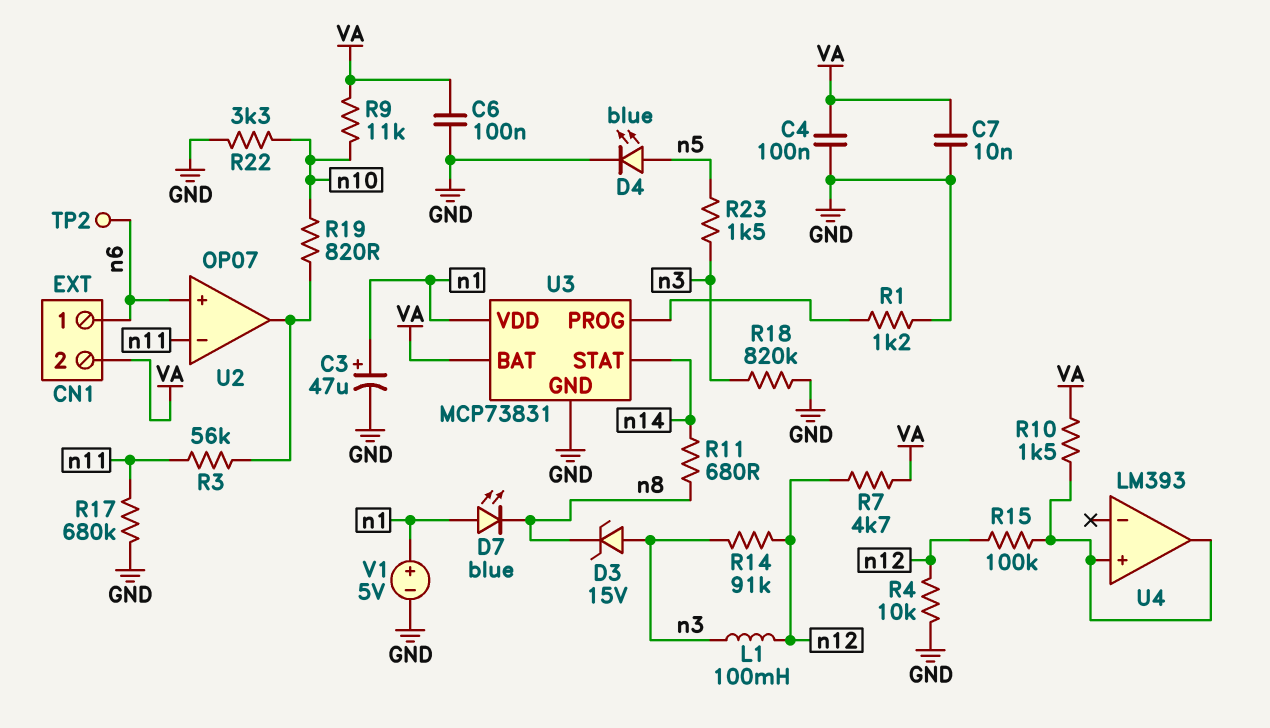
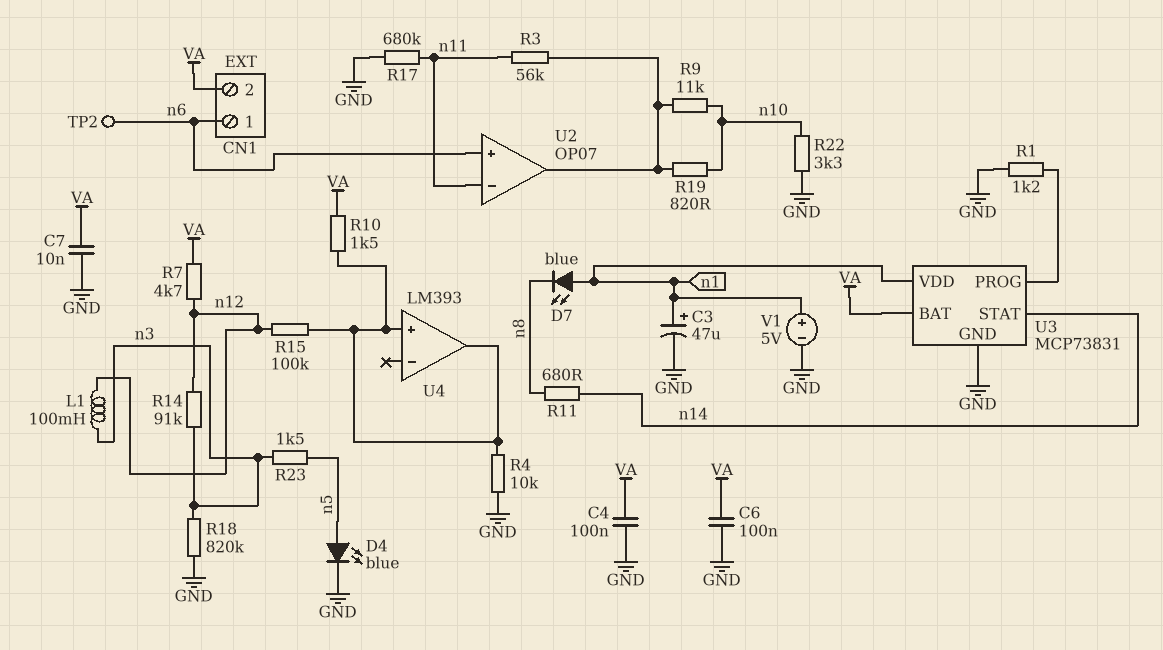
D3: zener 15V (A n3, K n8) -> none
R4: 10k (GND, n12) -> 10k (GND, U4/in+)
R9: 11k (VA, n10) -> 11k (U2/out, n10)

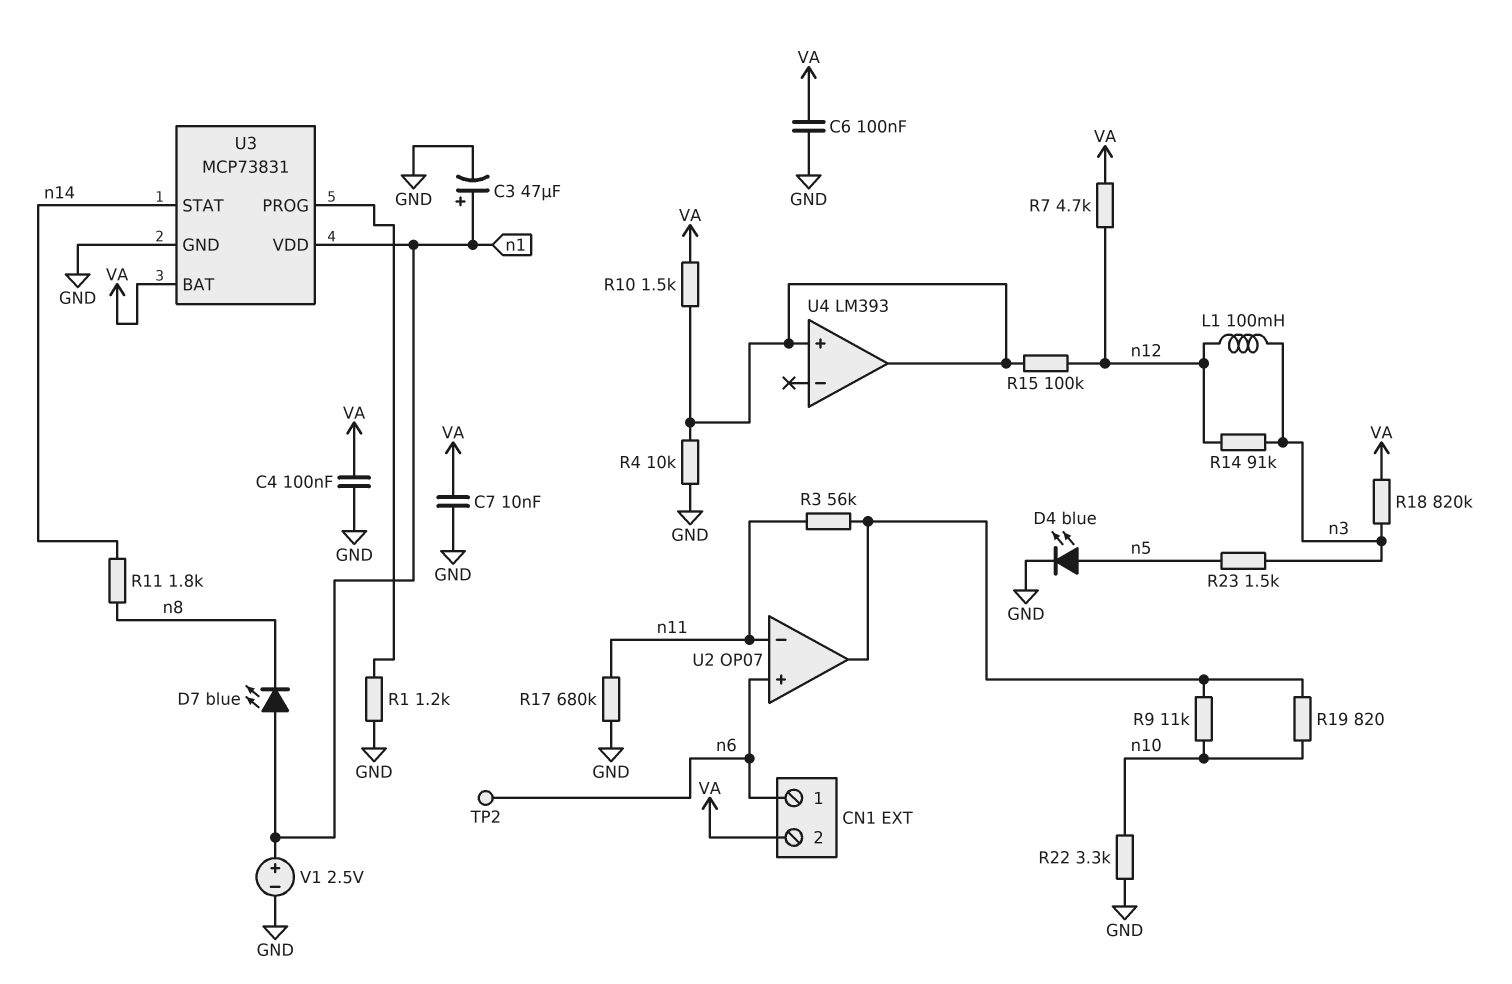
R11: 680 (n8, n14) -> 1.8k (n8, n14)
R18: 820k (GND, n3) -> 820k (VA, n3)
V1: 5V (plus n1, minus GND) -> 2.5V (plus n1, minus GND)

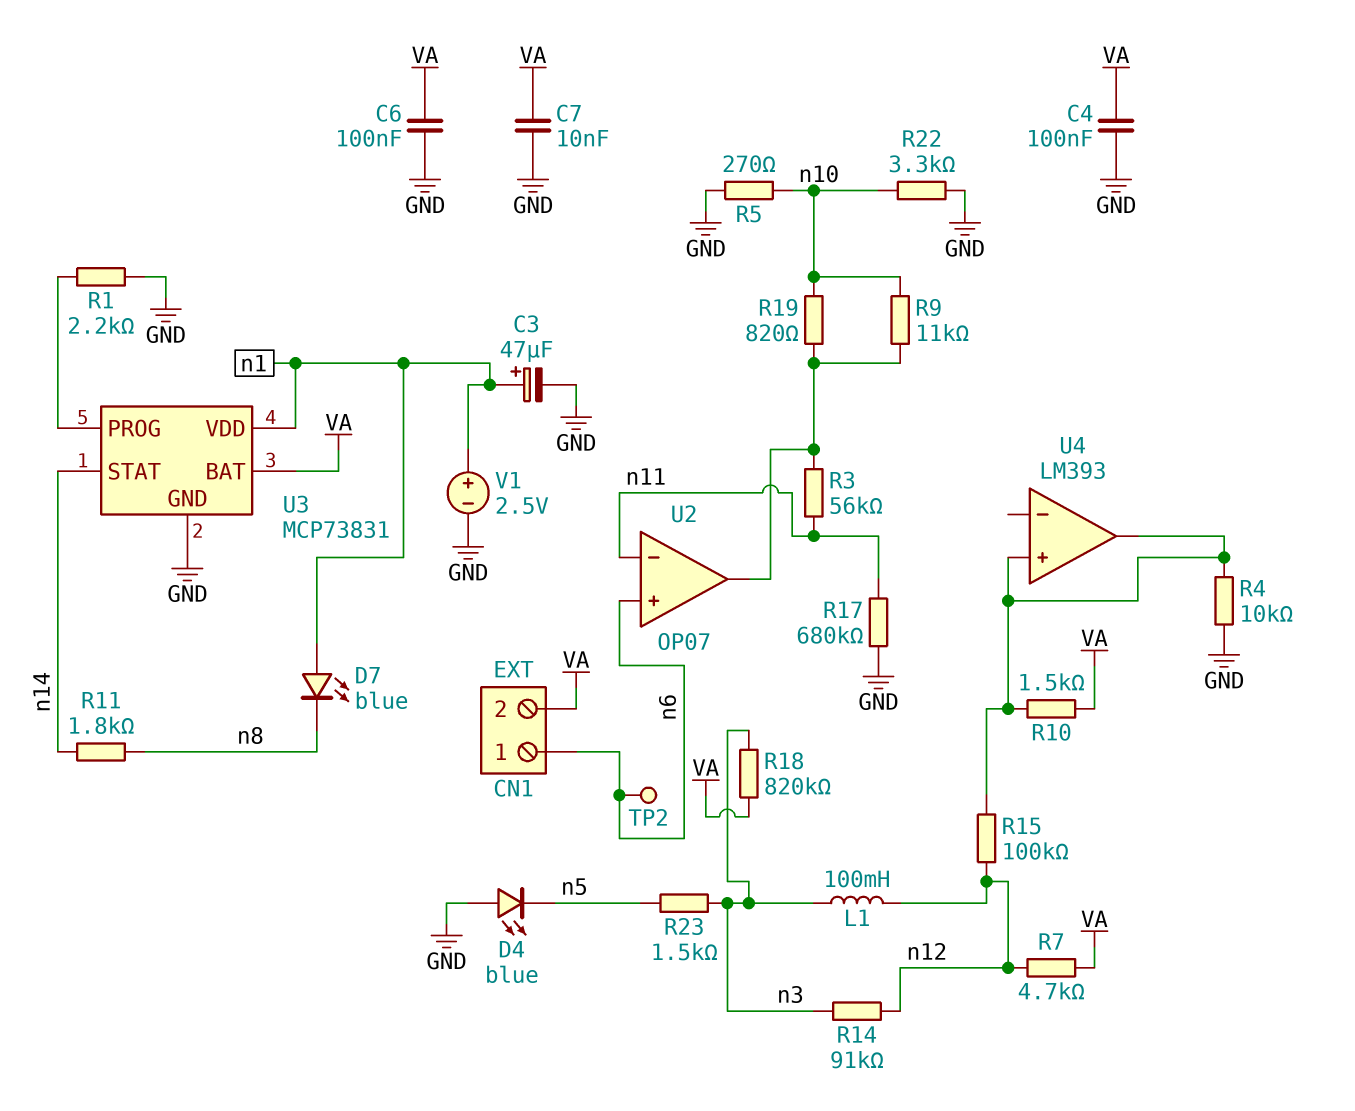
D4: LED blue (A n5, K GND) -> LED blue (A GND, K n5)
R1: 1.2k (GND, U3/PROG) -> 2.2k (GND, U3/PROG)
R5: none -> 270 (GND, n10)

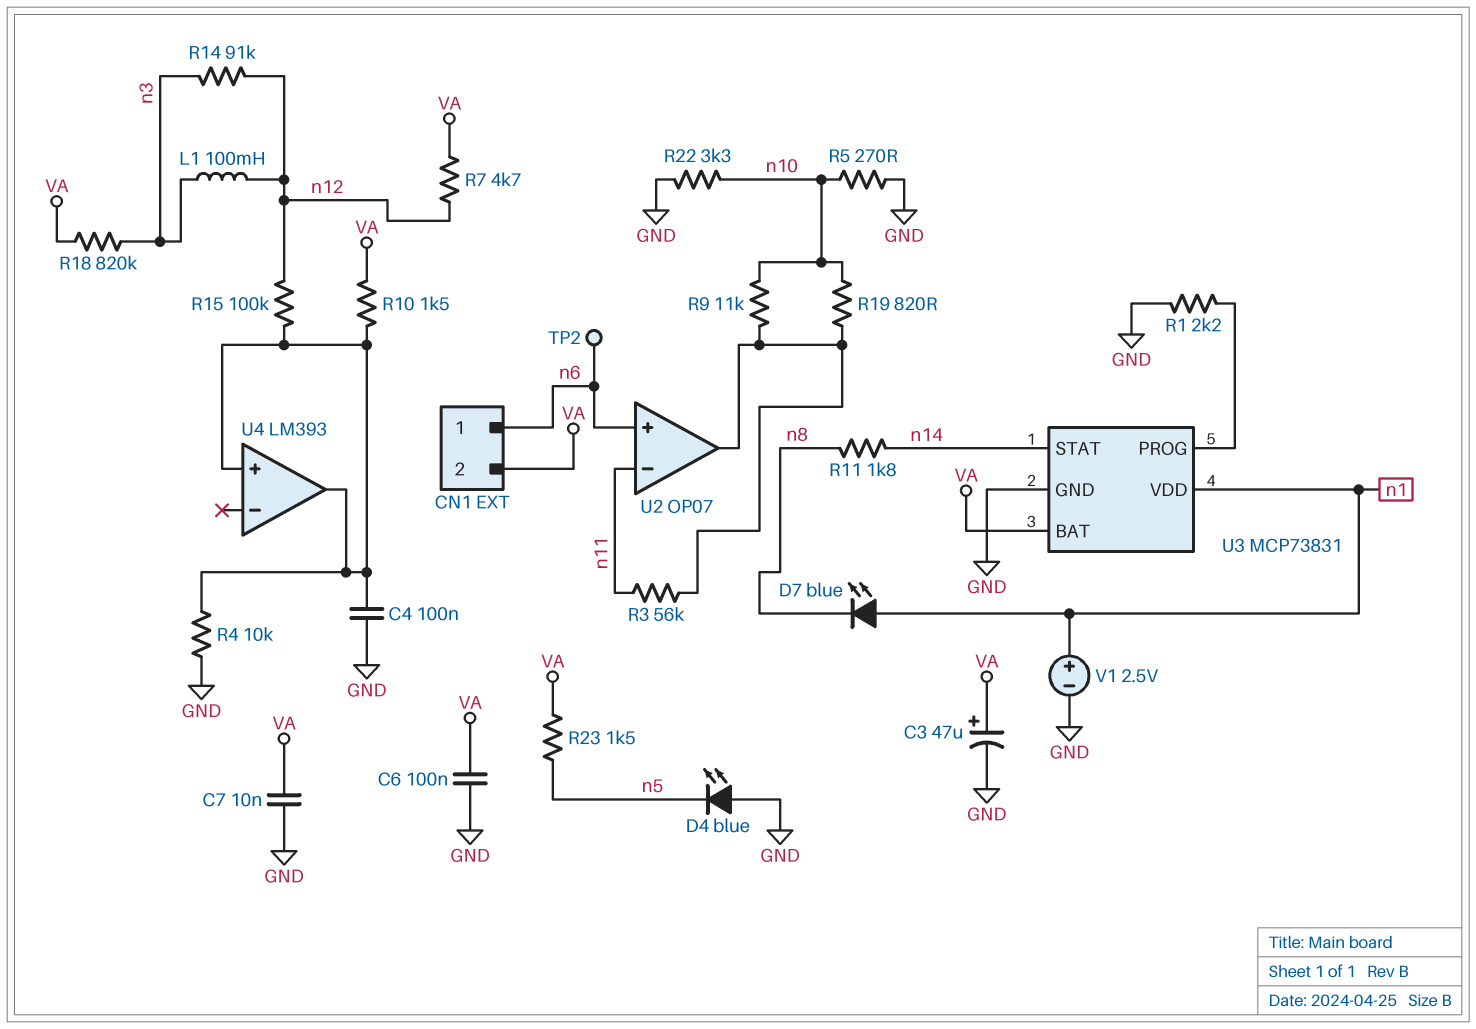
C3: 47uF (plus n1, minus GND) -> 47uF (plus VA, minus GND)
C4: 100nF (GND, VA) -> 100nF (GND, U4/in+)
R17: 680k (GND, n11) -> none
R23: 1.5k (n3, n5) -> 1.5k (VA, n5)

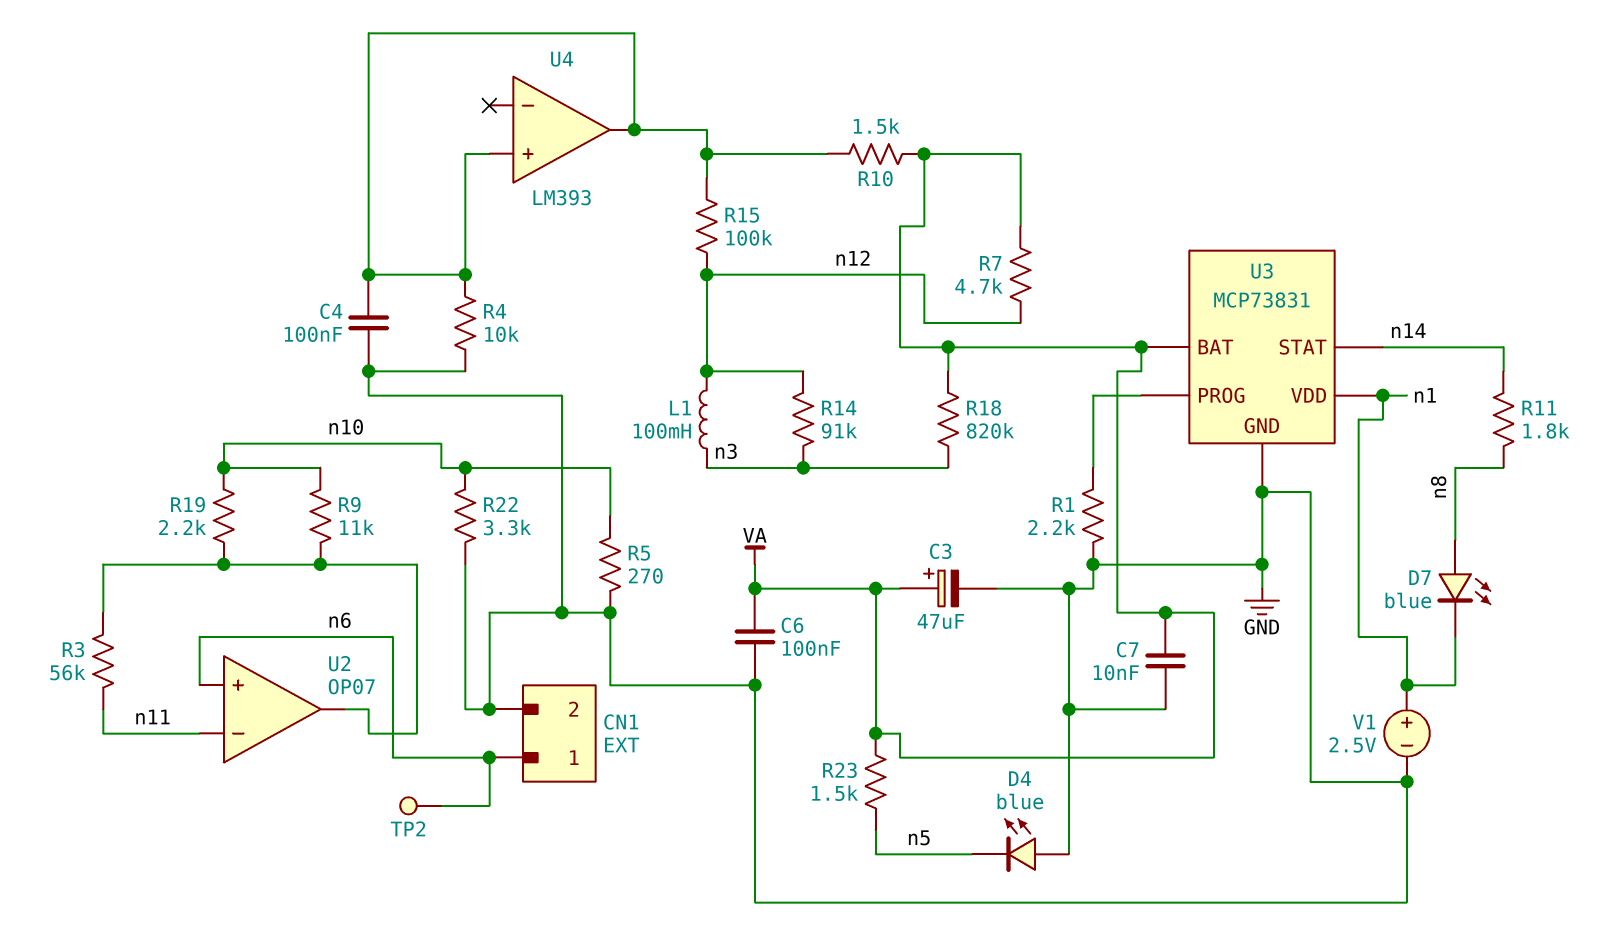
CN1 pin 2: VA -> GND
D7: LED blue (A n1, K n8) -> LED blue (A n8, K n1)
R19: 820 (U2/out, n10) -> 2.2k (U2/out, n10)

